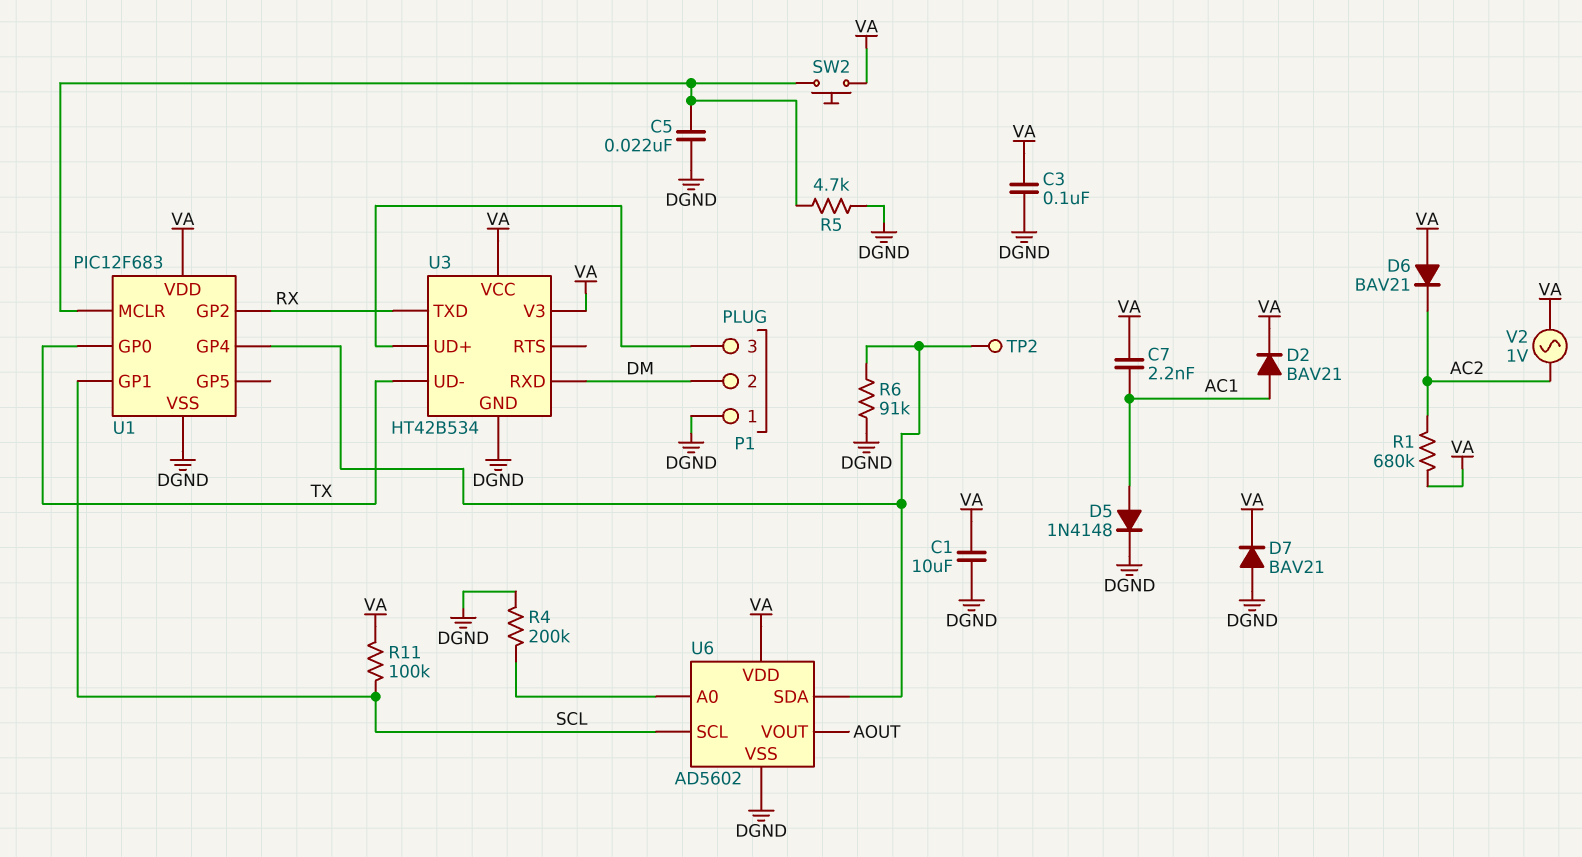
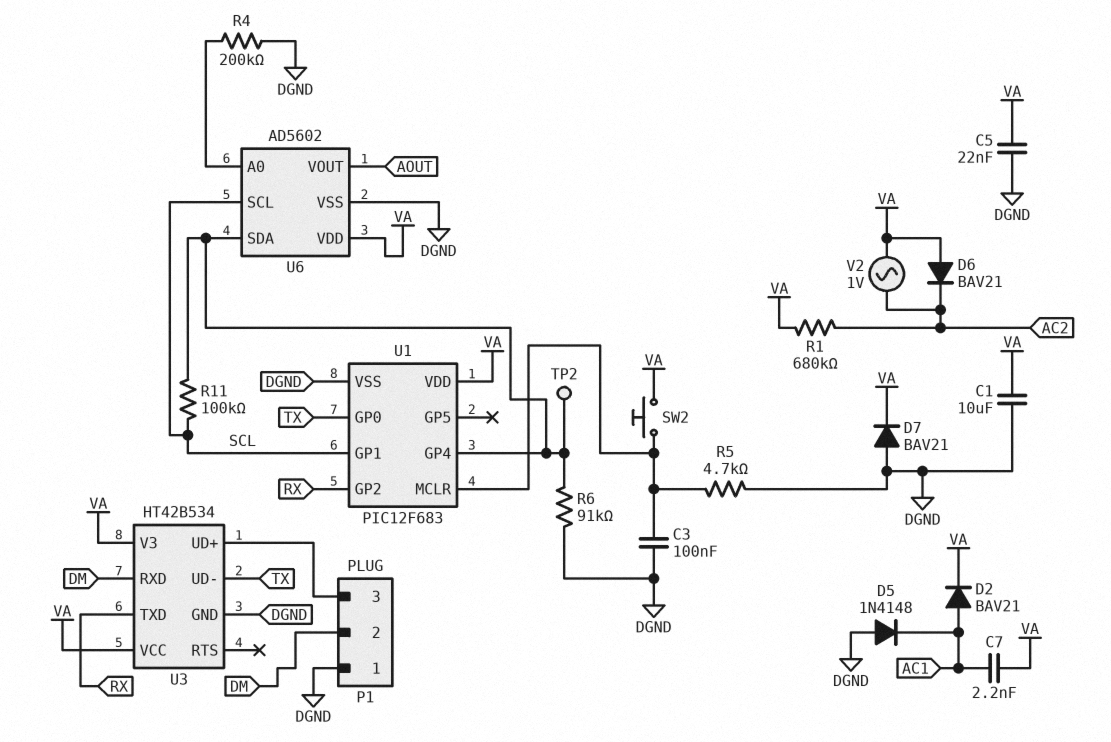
C3: 100nF (DGND, VA) -> 100nF (DGND, U1/MCLR)
C5: 22nF (DGND, U1/MCLR) -> 22nF (DGND, VA)
D5: diode 1N4148 (A AC1, K DGND) -> diode 1N4148 (A DGND, K AC1)
R11: 100k (SCL, VA) -> 100k (SCL, U1/GP4)

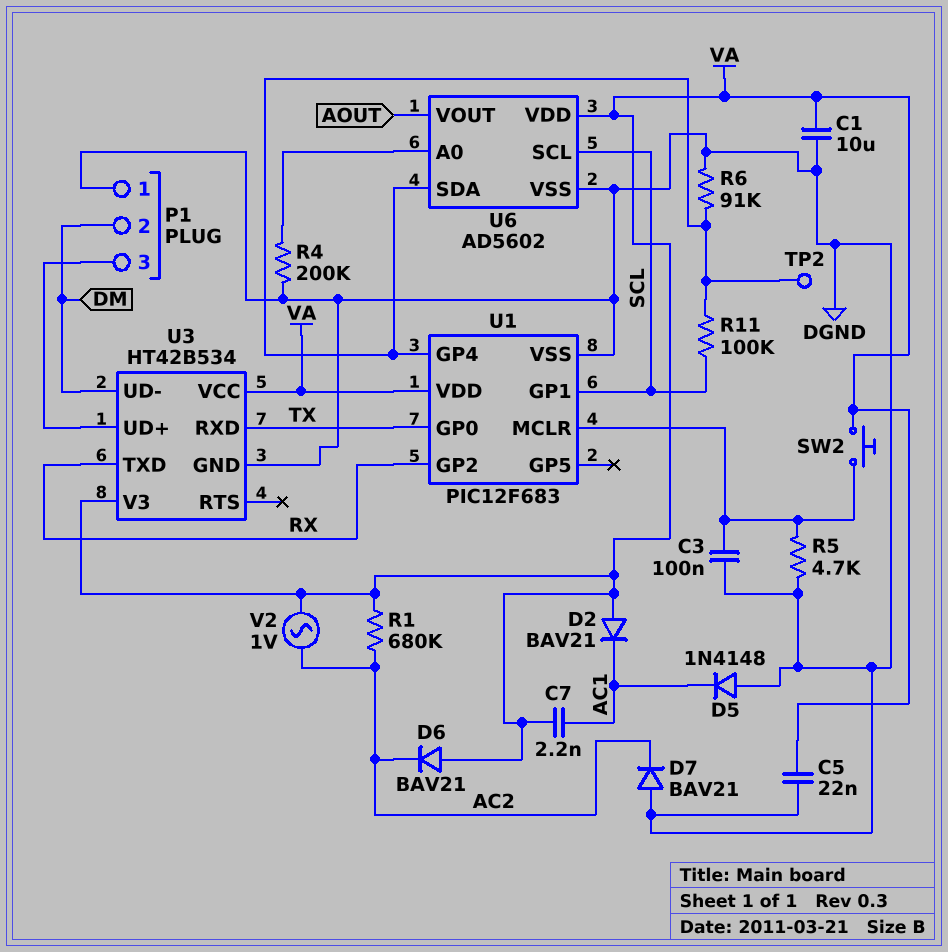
D2: diode BAV21 (A AC1, K VA) -> diode BAV21 (A VA, K AC1)
D7: diode BAV21 (A DGND, K VA) -> diode BAV21 (A DGND, K AC2)
U3 pin RXD: DM -> TX
U3 pin UD-: TX -> DM

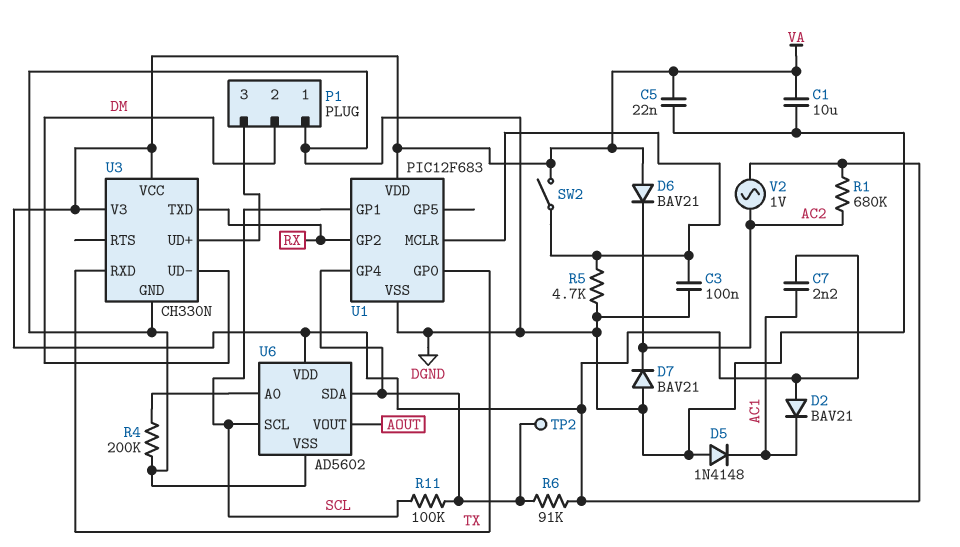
R6: 91k (DGND, U1/GP4) -> 91k (U1/GP4, VA)
SW2: button (U1/MCLR, VA) -> switch (U1/MCLR, VA)
U3: HT42B534 -> CH330N

